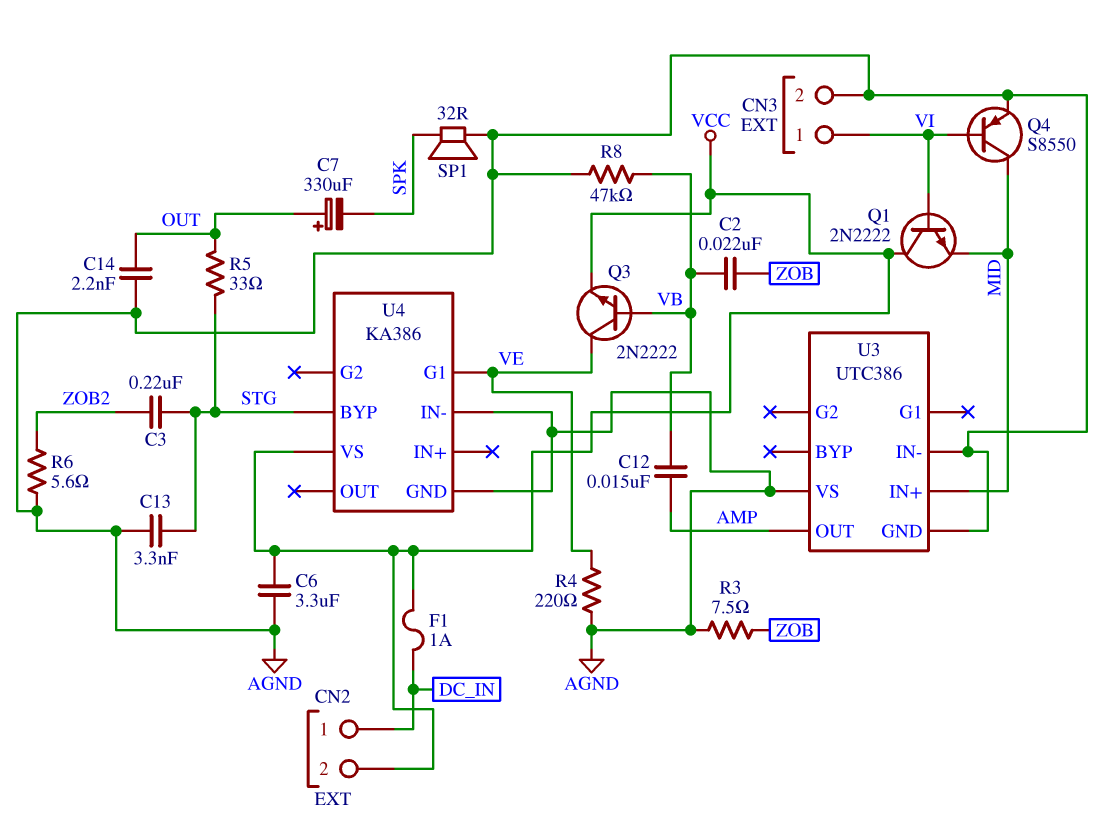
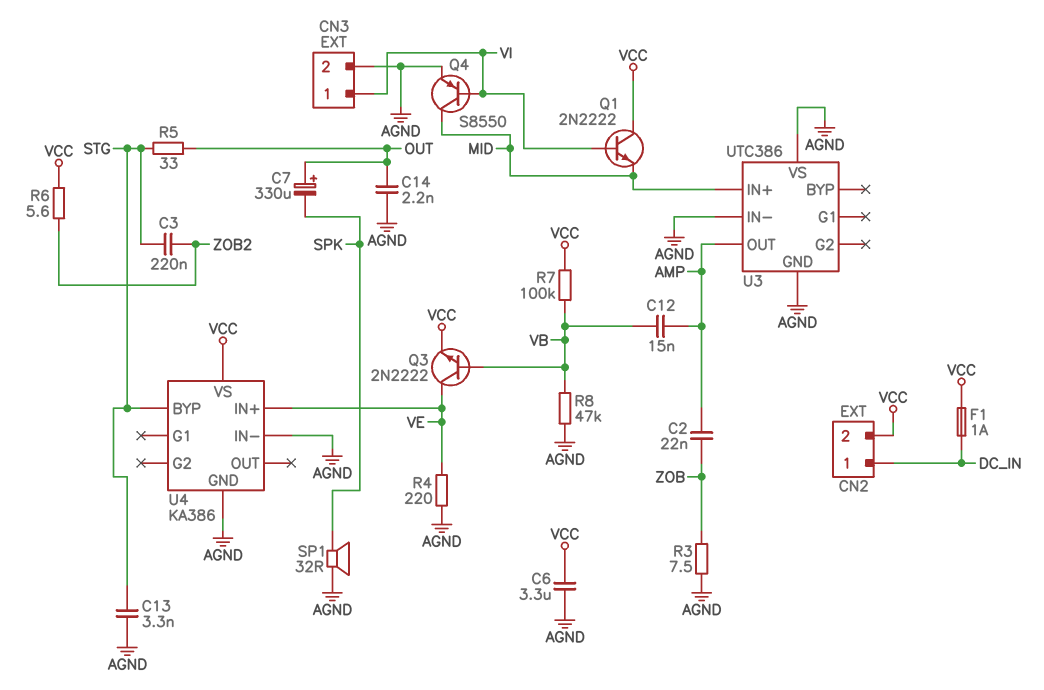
C2: 22nF (VB, ZOB) -> 22nF (AMP, ZOB)
R6: 5.6 (AGND, ZOB2) -> 5.6 (VCC, ZOB2)
R7: none -> 100k (VB, VCC)
U4 pin G1: VE -> none
U4 pin IN+: none -> VE

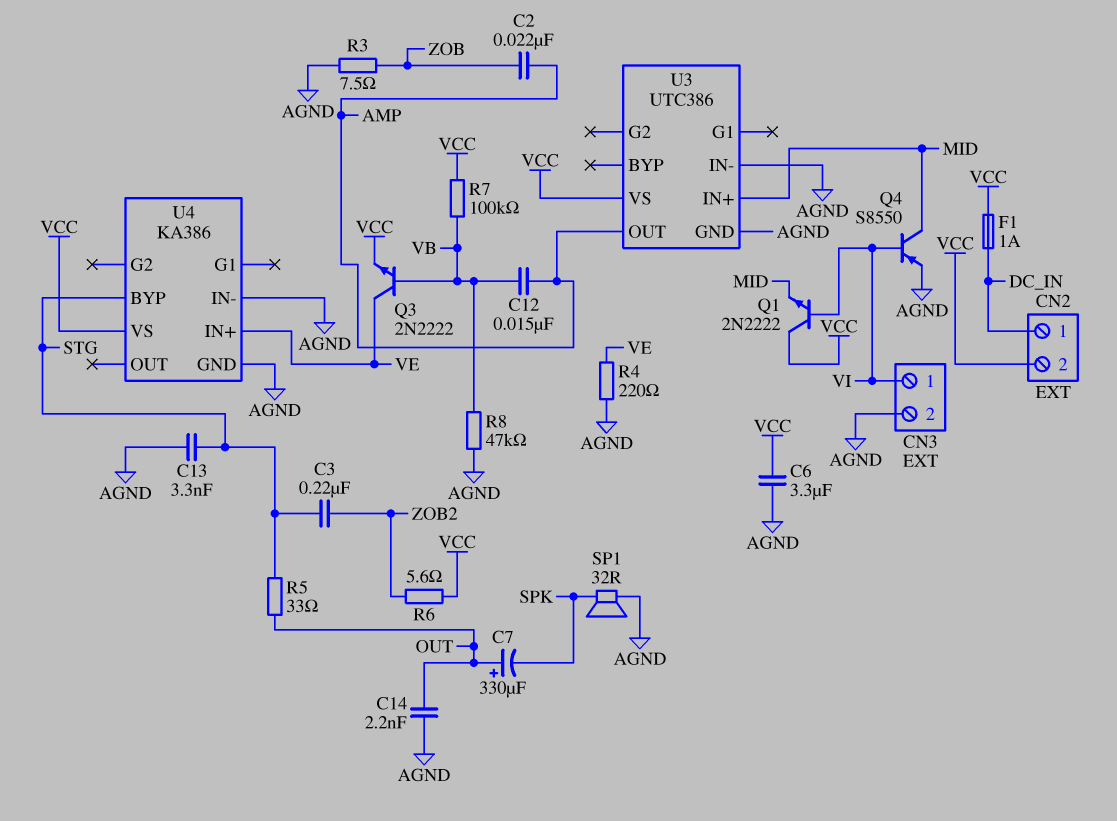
U3 pin VS: AGND -> VCC

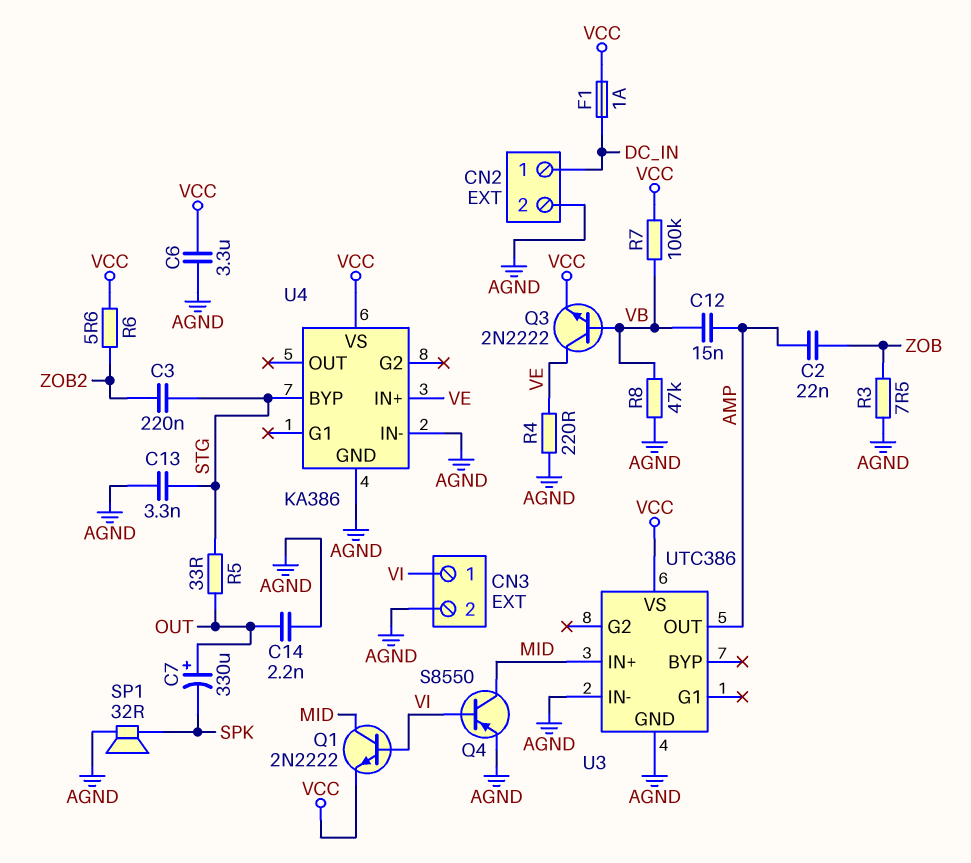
CN2 pin 2: VCC -> AGND
Q1: NPN 2N2222 (B VI, C VCC, E MID) -> NPN 2N2222 (B VI, C MID, E VCC)

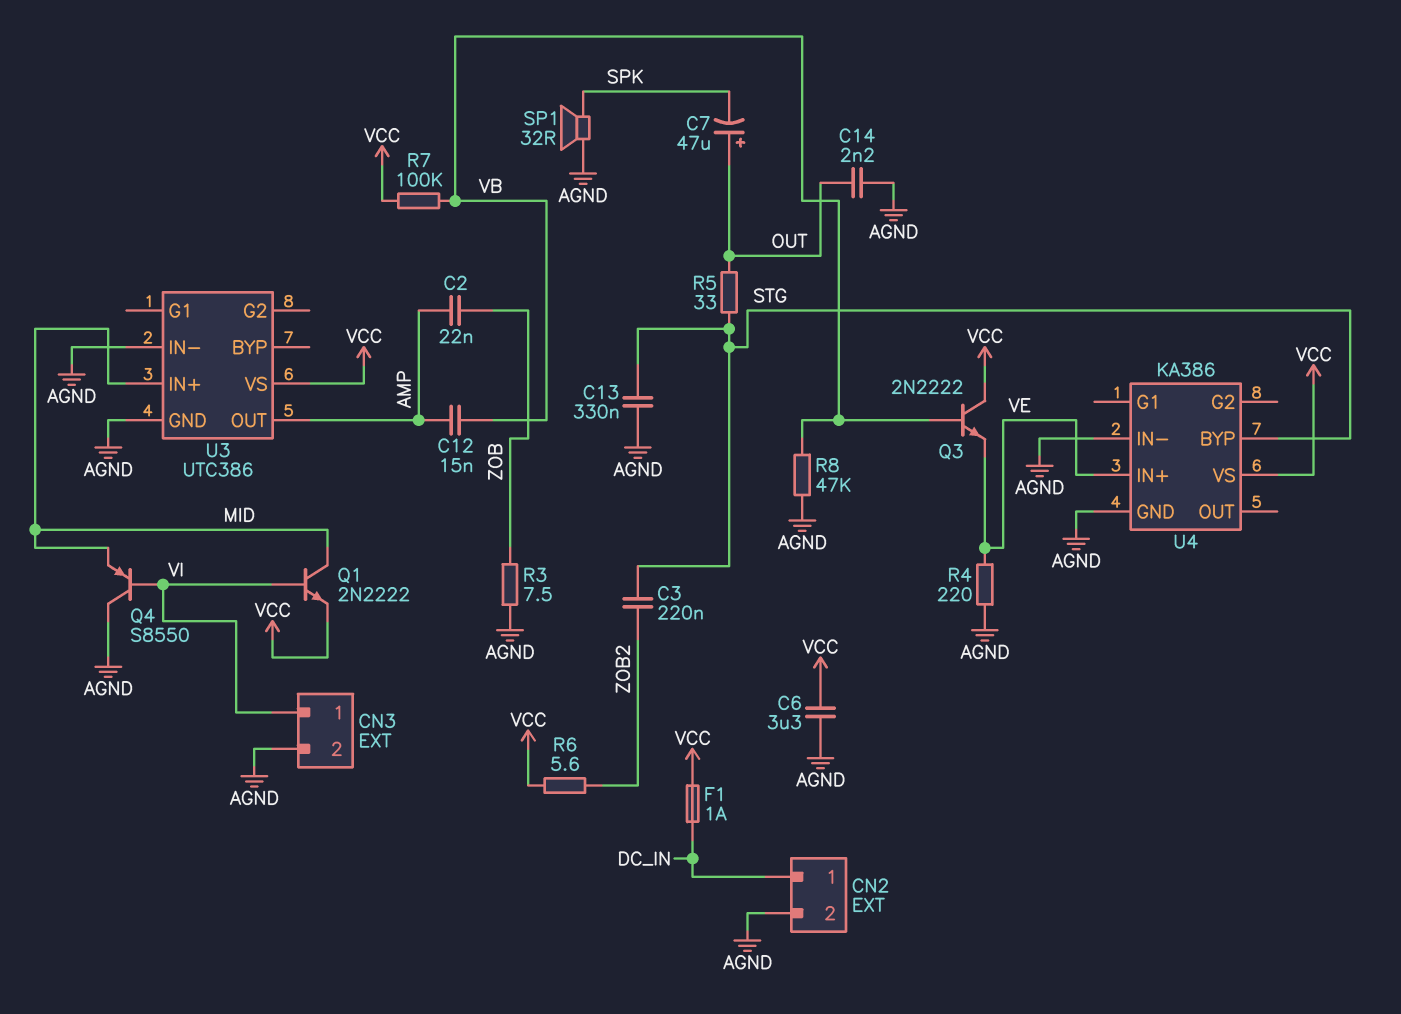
C7: 330uF (plus OUT, minus SPK) -> 47uF (plus OUT, minus SPK)
C13: 3.3nF (AGND, STG) -> 330nF (AGND, STG)
Q3: NPN 2N2222 (B VB, C VE, E VCC) -> NPN 2N2222 (B VB, C VCC, E VE)
Q4: PNP S8550 (B VI, C MID, E AGND) -> PNP S8550 (B VI, C AGND, E MID)

